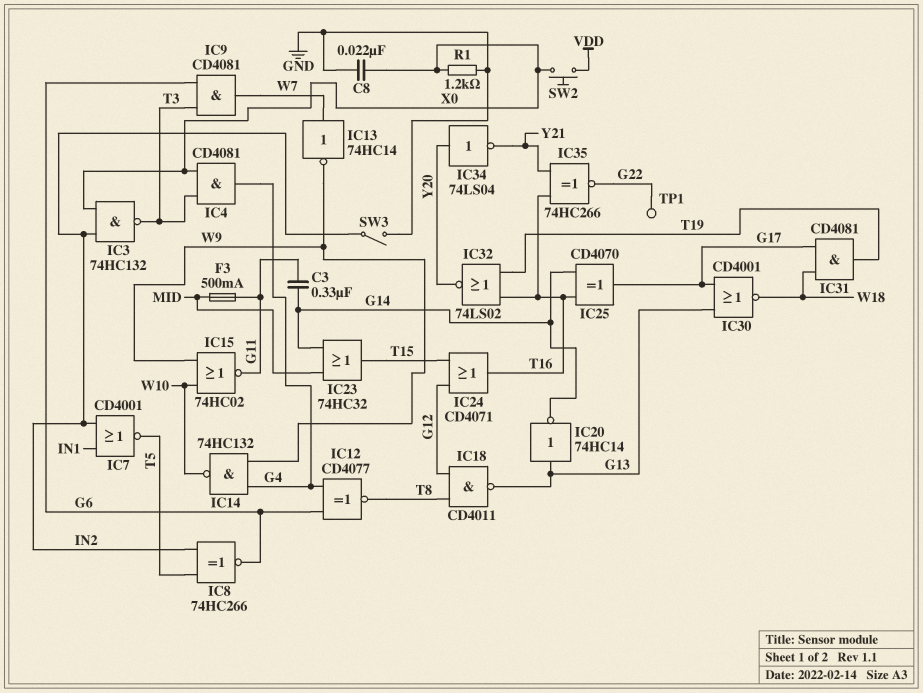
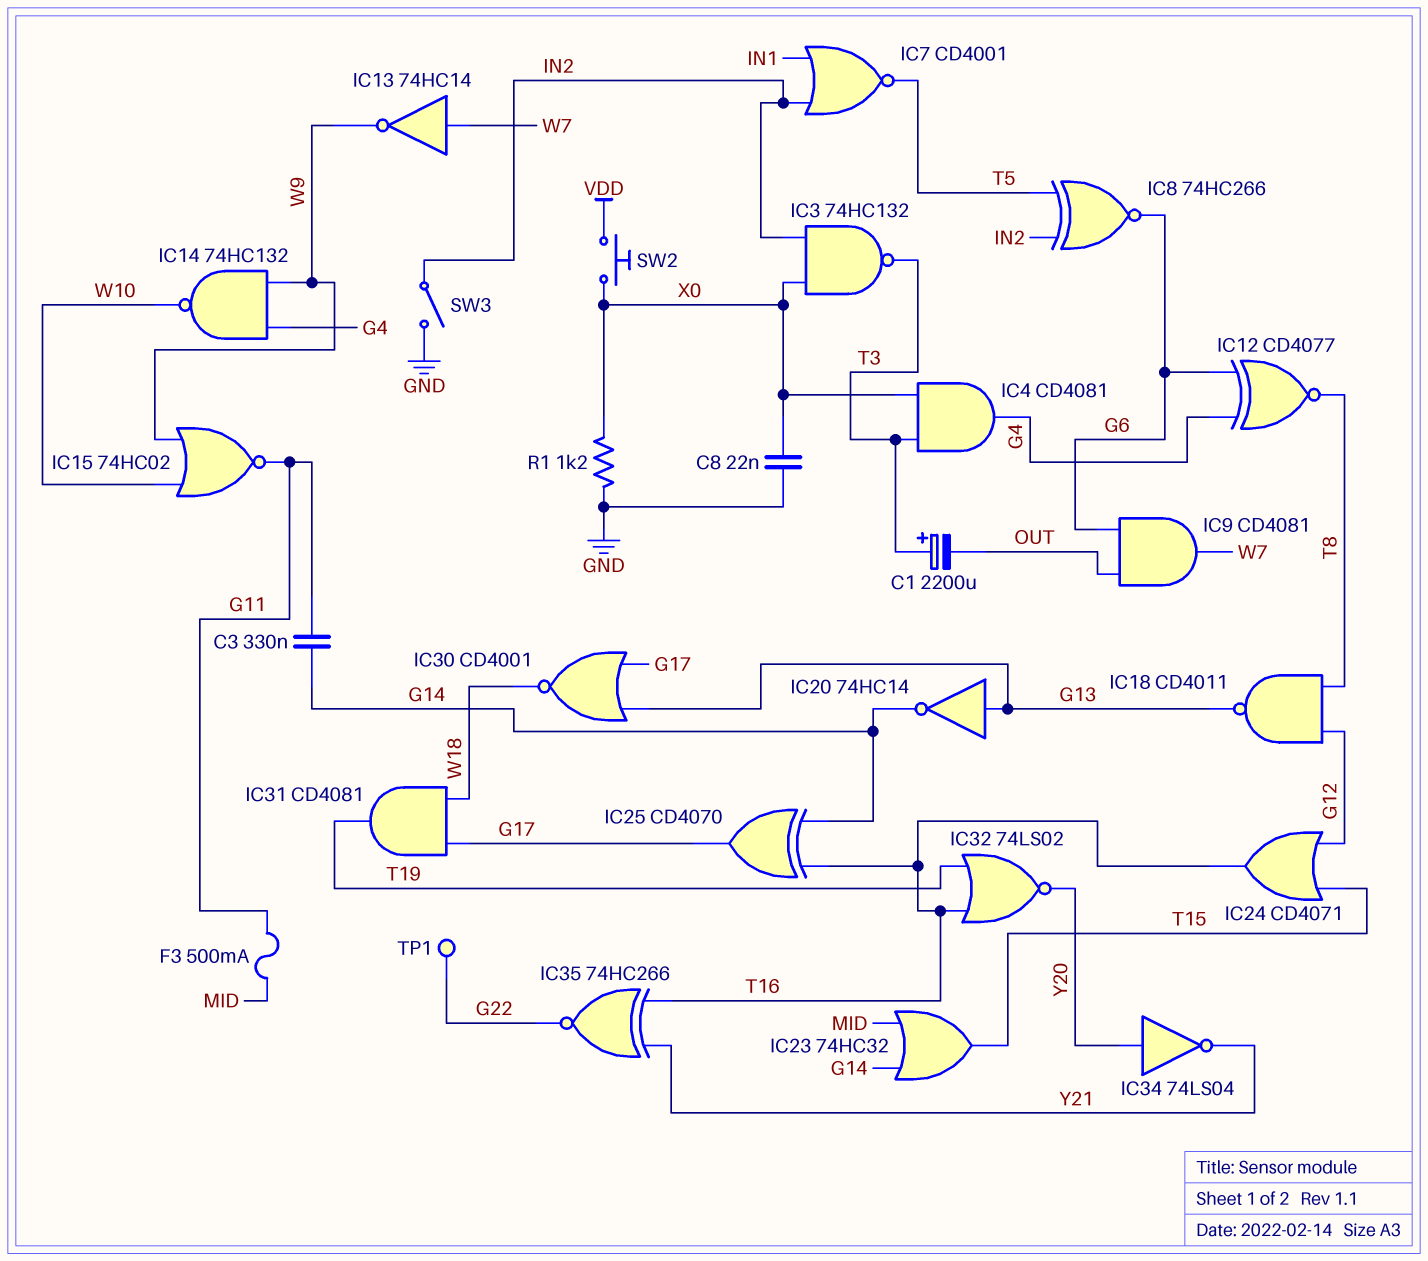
C1: none -> 2200uF (plus T3, minus OUT)
IC9: AND CD4081 (in G6, in T3, out W7) -> AND CD4081 (in G6, in OUT, out W7)

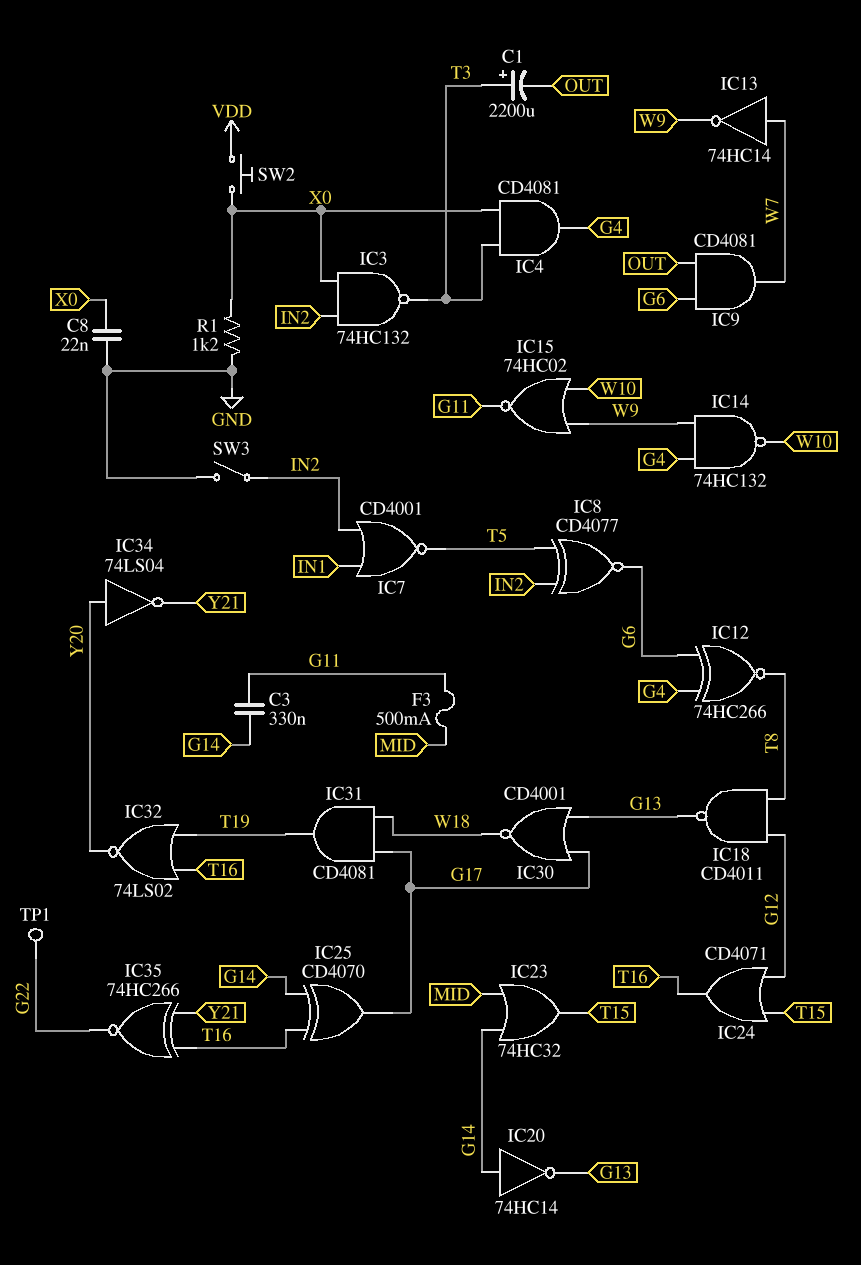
IC8: XNOR 74HC266 (in IN2, in T5, out G6) -> XNOR CD4077 (in IN2, in T5, out G6)
IC12: XNOR CD4077 (in G4, in G6, out T8) -> XNOR 74HC266 (in G4, in G6, out T8)
IC20: NOT 74HC14 (in G13, out G14) -> NOT 74HC14 (in G14, out G13)

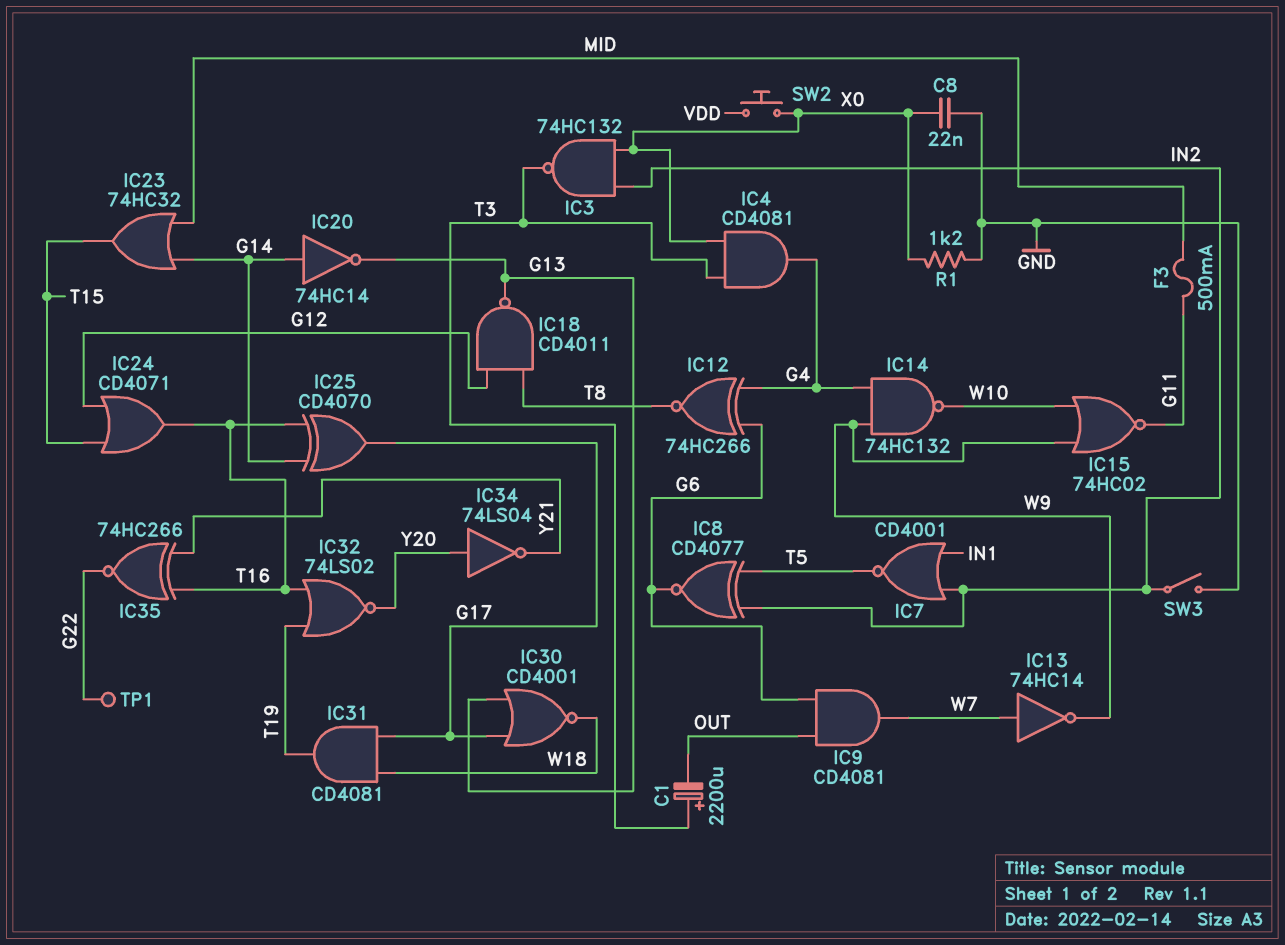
C3: 330nF (G11, G14) -> none

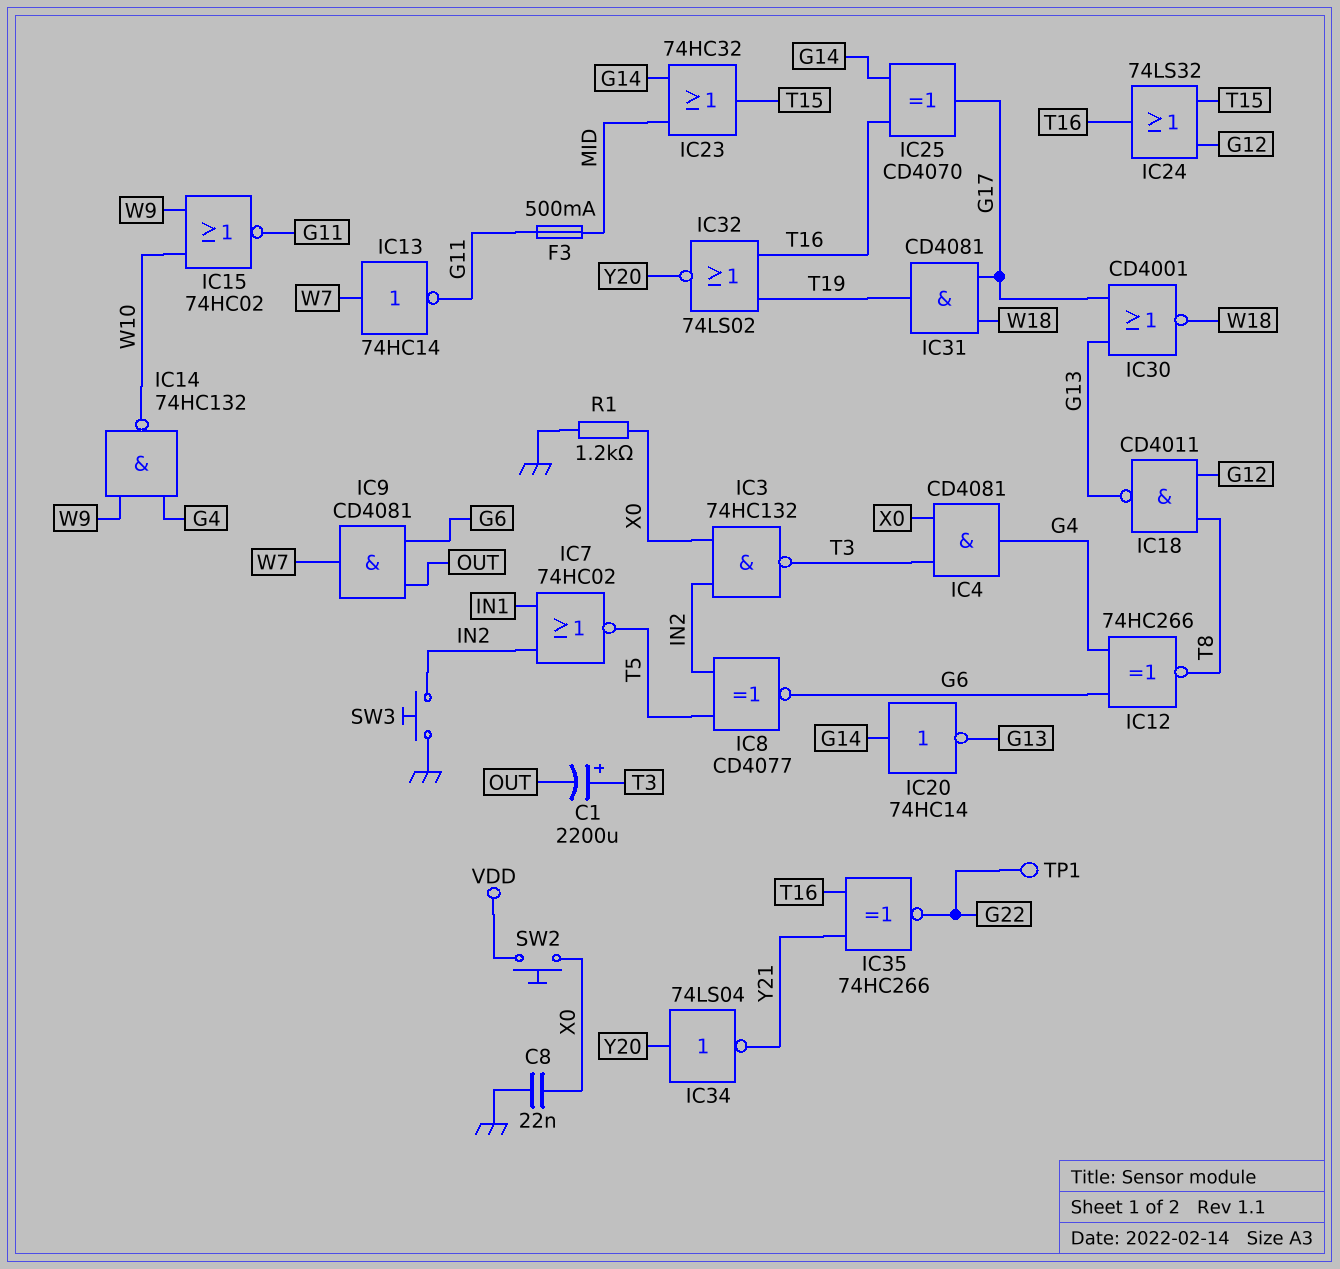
IC7: NOR CD4001 (in IN1, in IN2, out T5) -> NOR 74HC02 (in IN1, in IN2, out T5)
IC13: NOT 74HC14 (in W7, out W9) -> NOT 74HC14 (in W7, out G11)
IC24: OR CD4071 (in G12, in T15, out T16) -> OR 74LS32 (in G12, in T15, out T16)
SW3: switch (GND, IN2) -> button (GND, IN2)

